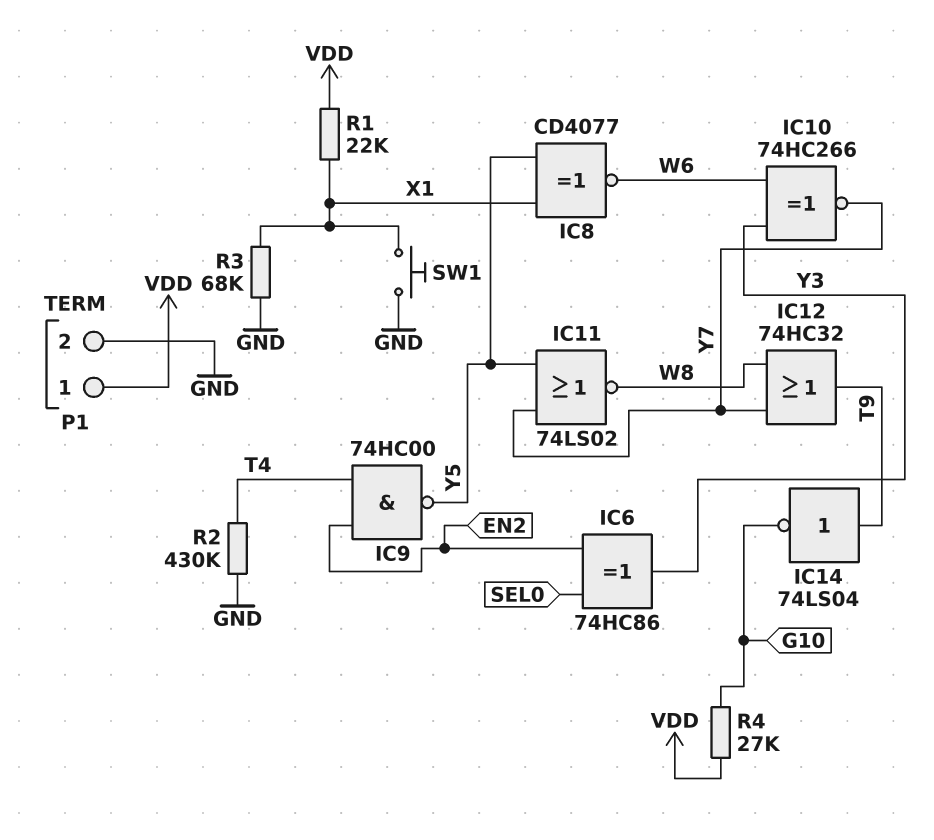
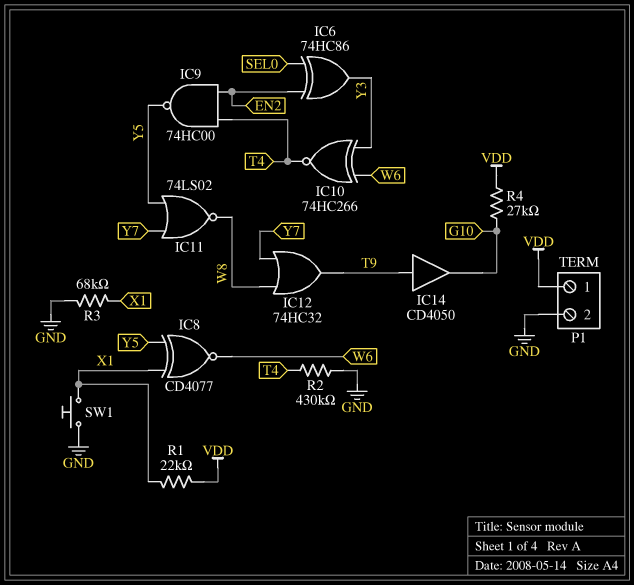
IC10: XNOR 74HC266 (in W6, in Y3, out Y7) -> XNOR 74HC266 (in W6, in Y3, out T4)
IC14: NOT 74LS04 (in T9, out G10) -> buffer CD4050 (in T9, out G10)

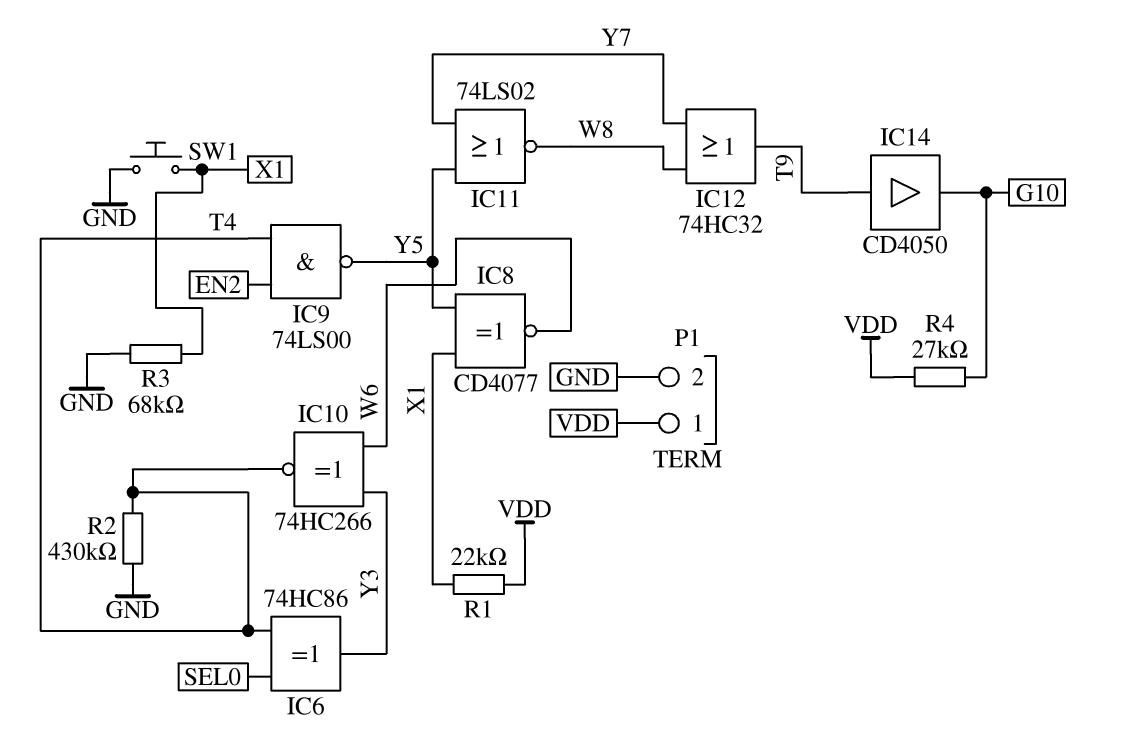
IC6: XOR 74HC86 (in EN2, in SEL0, out Y3) -> XOR 74HC86 (in SEL0, in T4, out Y3)
IC9: NAND 74HC00 (in EN2, in T4, out Y5) -> NAND 74LS00 (in EN2, in T4, out Y5)

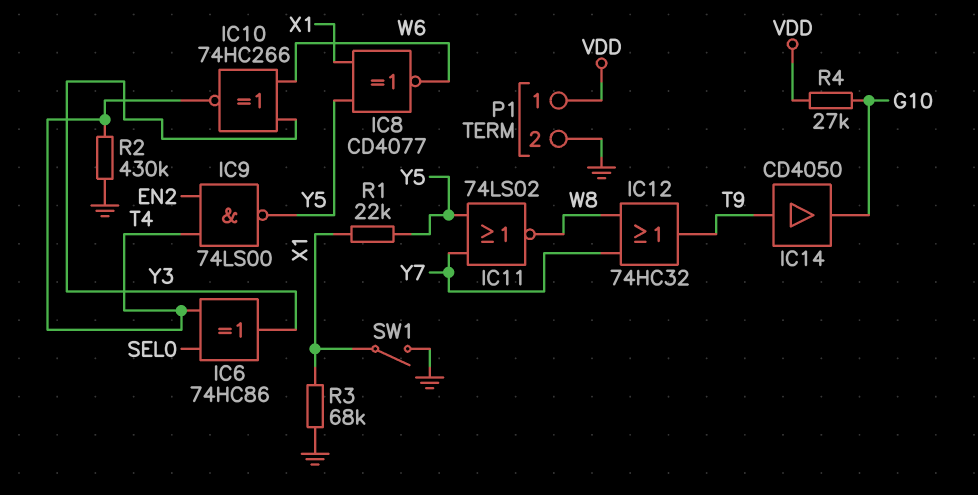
R1: 22k (VDD, X1) -> 22k (X1, Y5)
SW1: button (GND, X1) -> switch (GND, X1)

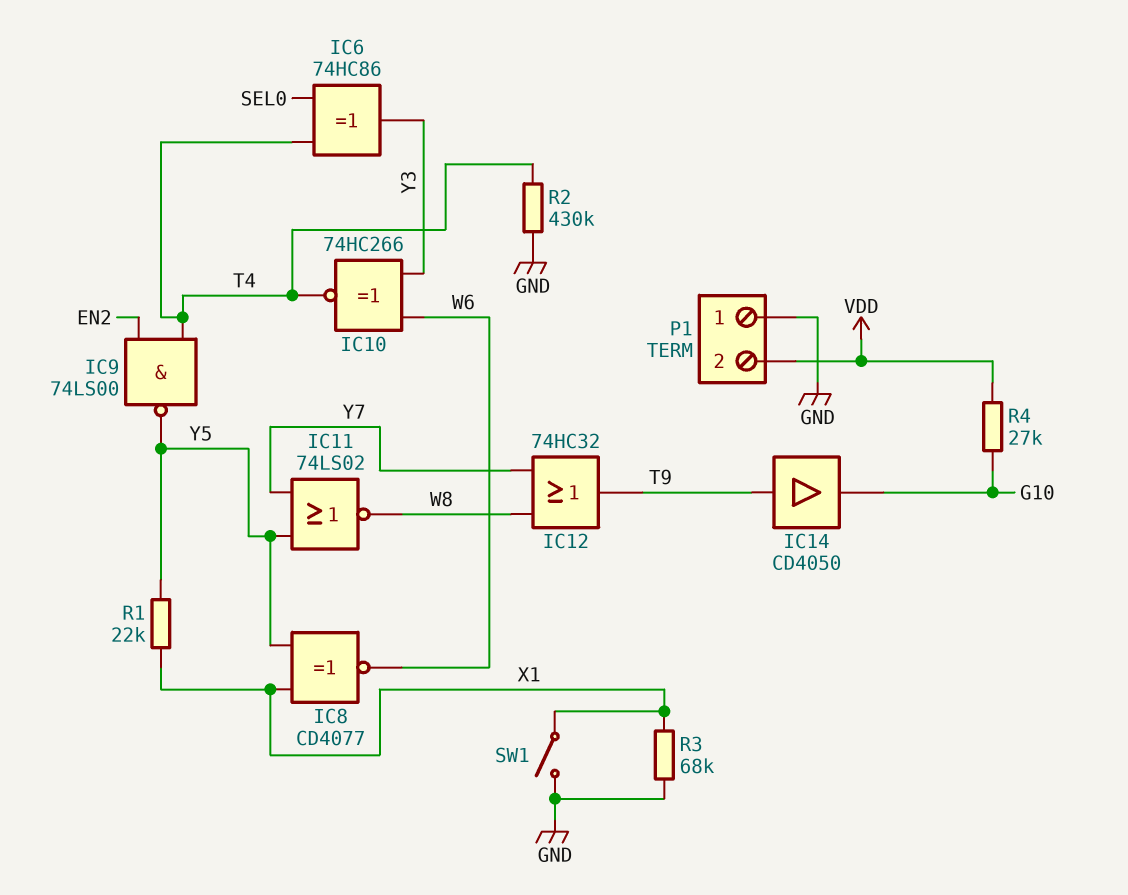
P1 pin 1: VDD -> GND
P1 pin 2: GND -> VDD

